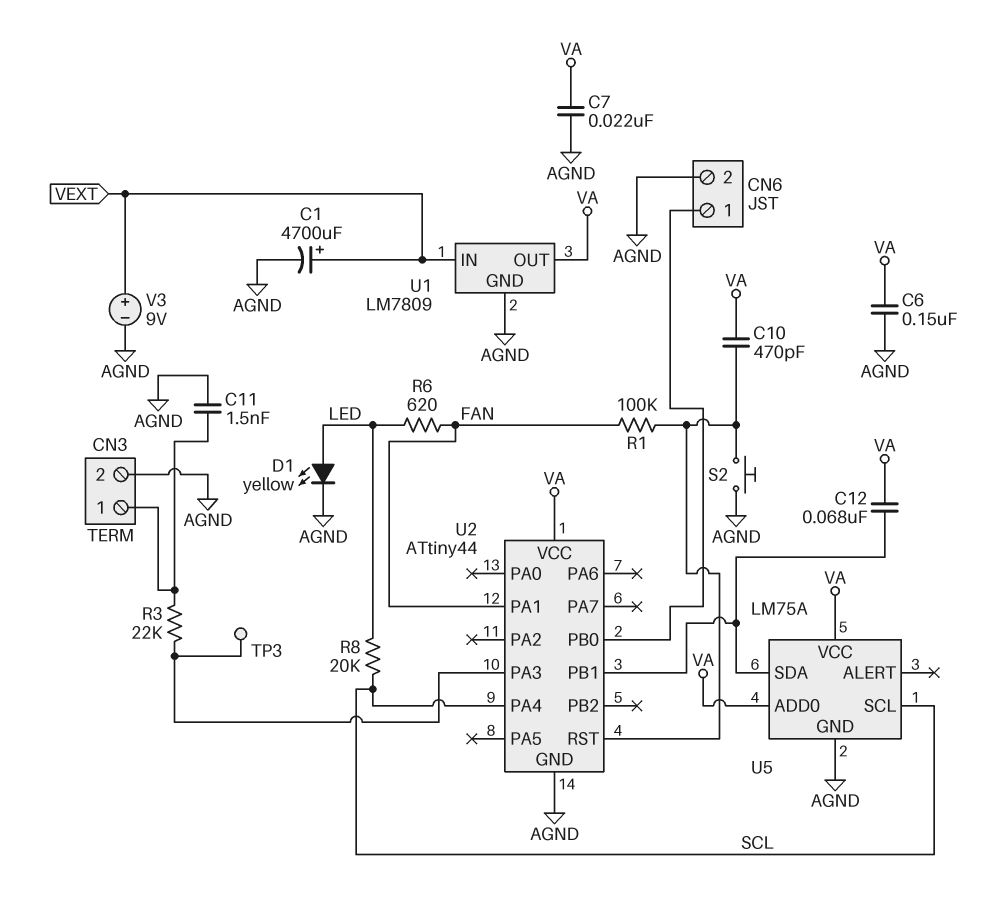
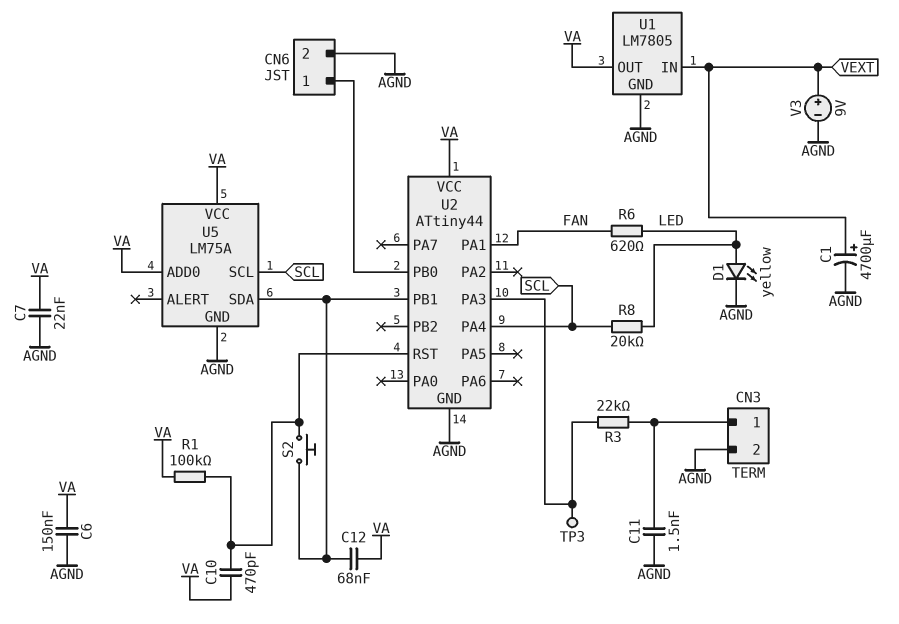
R1: 100k (FAN, U2/RST) -> 100k (U2/RST, VA)
S2: button (AGND, U2/RST) -> button (U2/PB1, U2/RST)
U1: LM7809 -> LM7805

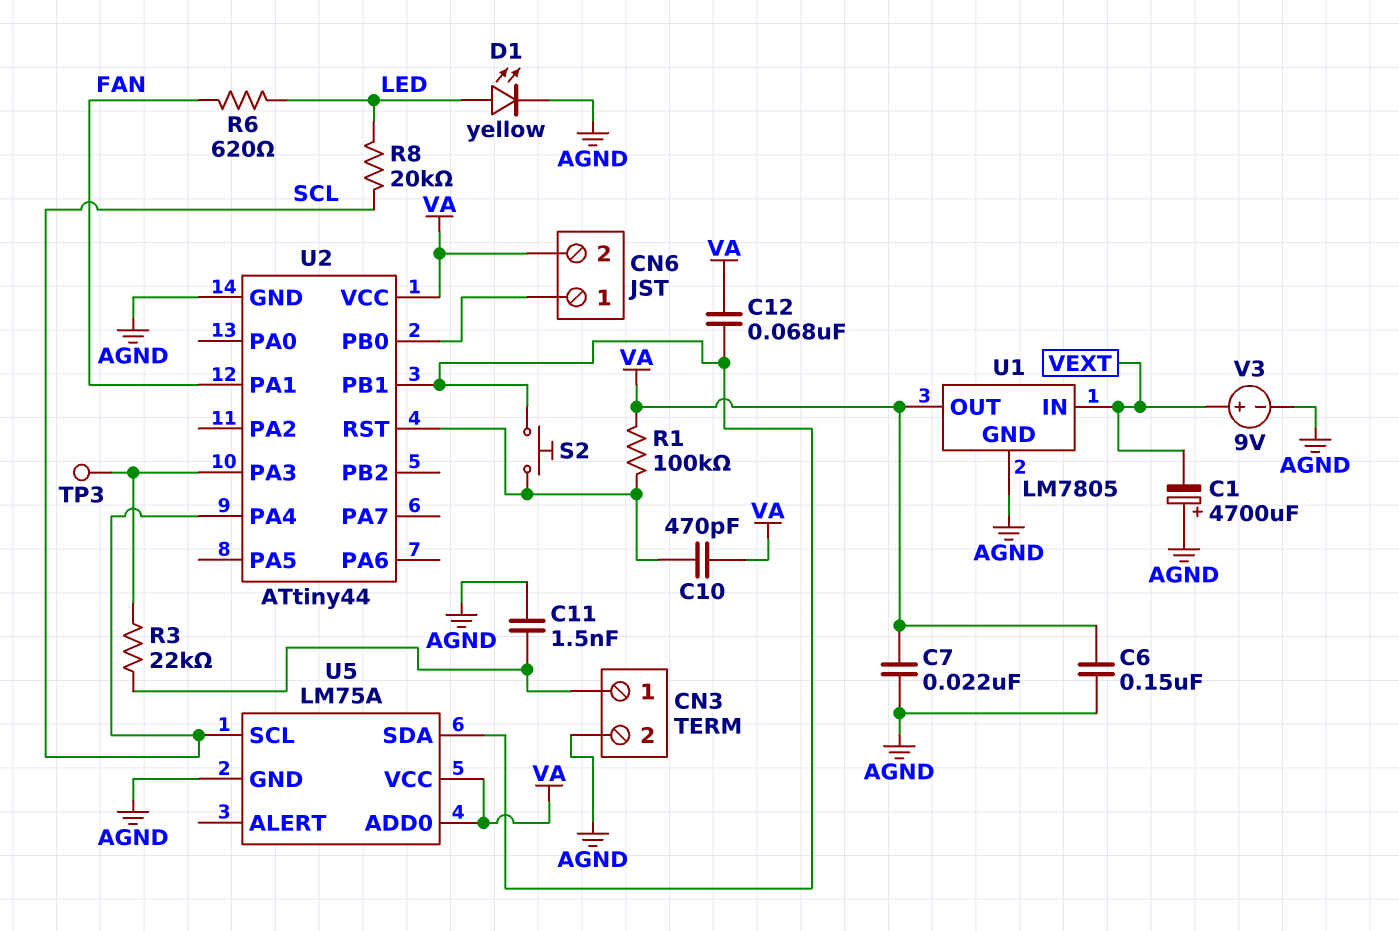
C1: 4700uF (plus VEXT, minus AGND) -> 4700uF (plus AGND, minus VEXT)
CN6 pin 2: AGND -> VA

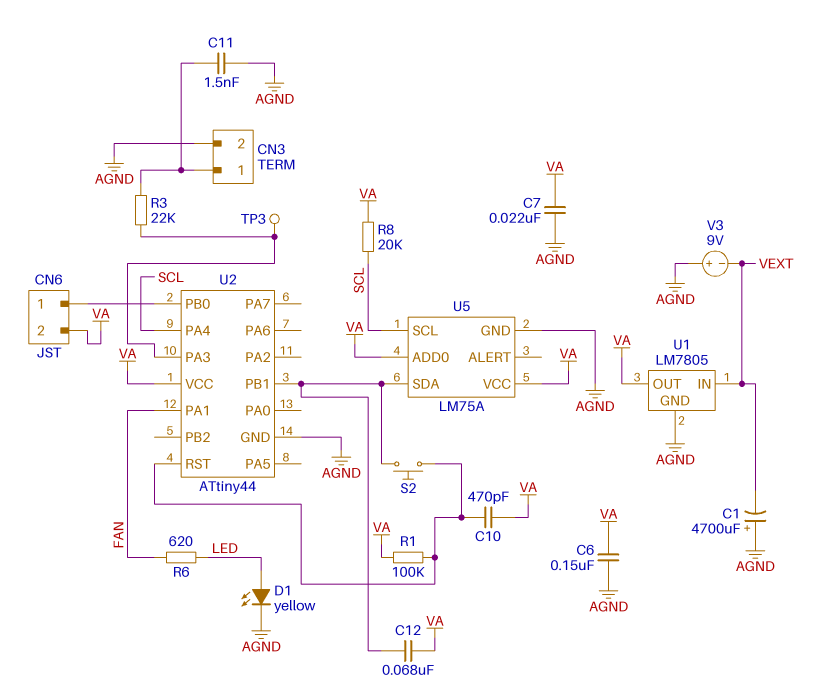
R8: 20k (LED, SCL) -> 20k (SCL, VA)
V3: 9V (plus VEXT, minus AGND) -> 9V (plus AGND, minus VEXT)

